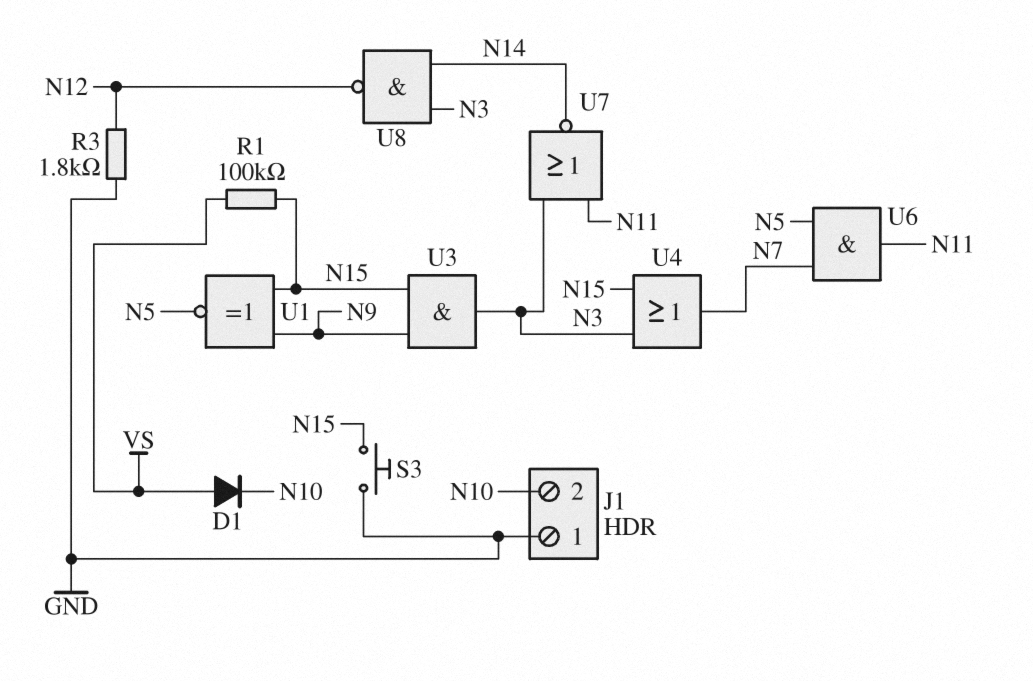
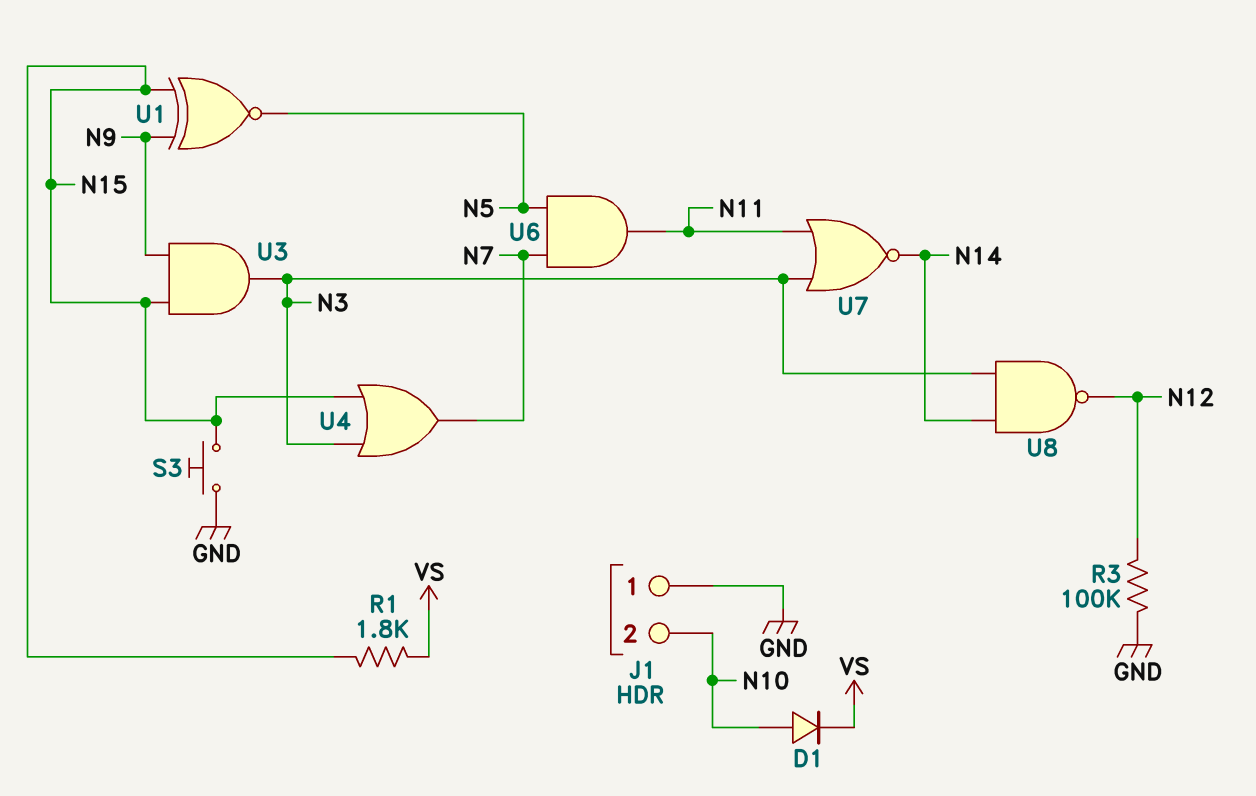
D1: diode (A VS, K N10) -> diode (A N10, K VS)
R1: 100k (N15, VS) -> 1.8k (N15, VS)
R3: 1.8k (GND, N12) -> 100k (GND, N12)

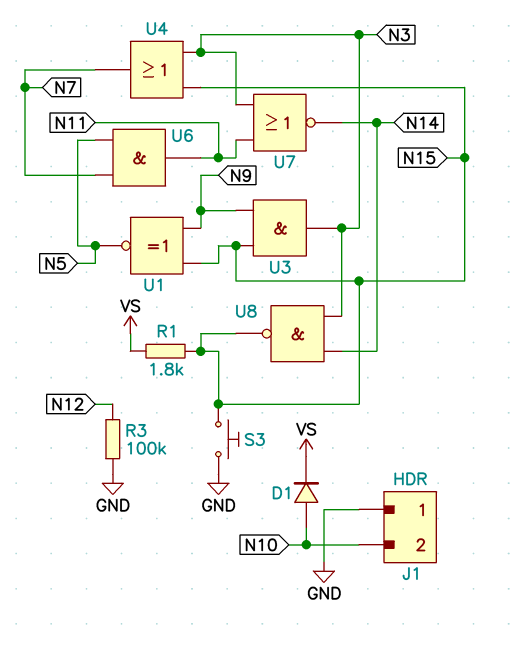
U8: NAND (in N3, in N14, out N12) -> NAND (in N3, in N14, out N15)

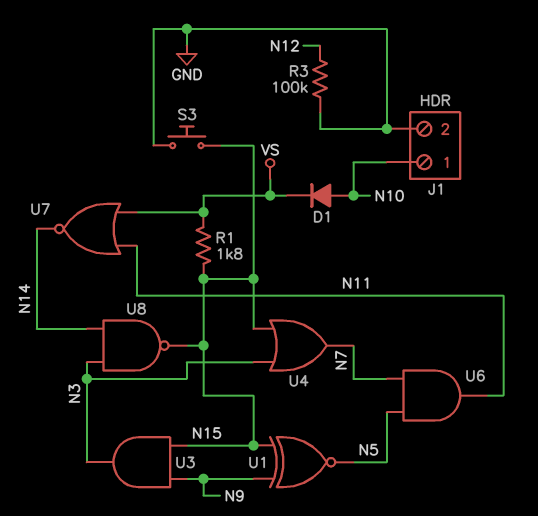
J1 pin 1: GND -> N10
J1 pin 2: N10 -> GND
U7: NOR (in N3, in N11, out N14) -> NOR (in N11, in VS, out N14)

